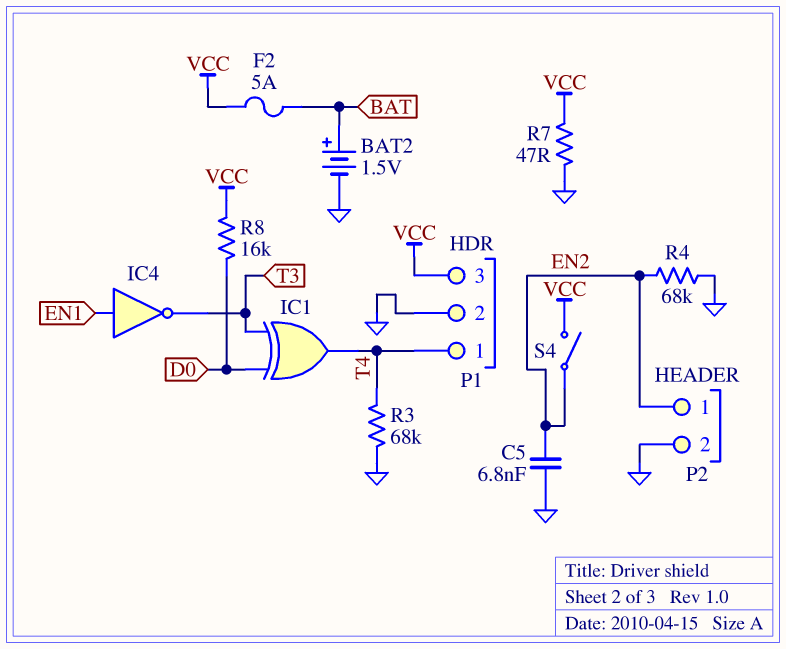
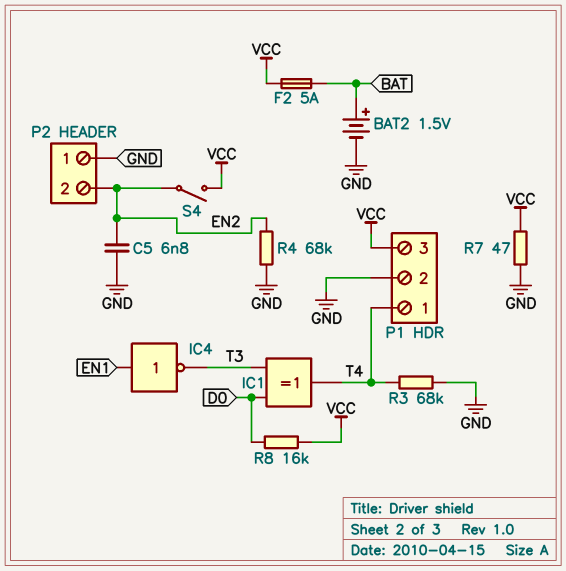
P2 pin 1: EN2 -> GND
P2 pin 2: GND -> EN2

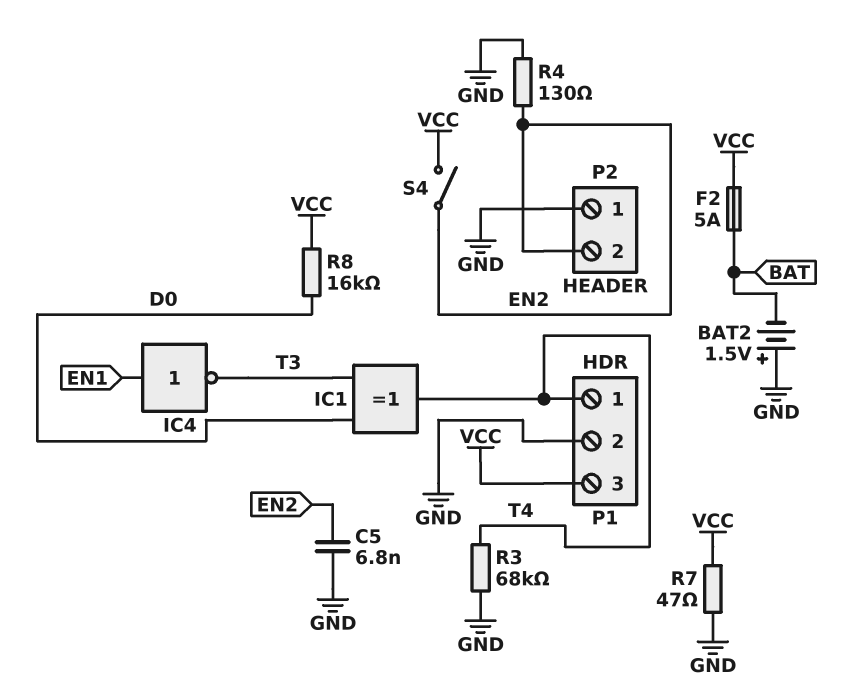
BAT2: 1.5V (plus BAT, minus GND) -> 1.5V (plus GND, minus BAT)
R4: 68k (EN2, GND) -> 130 (EN2, GND)

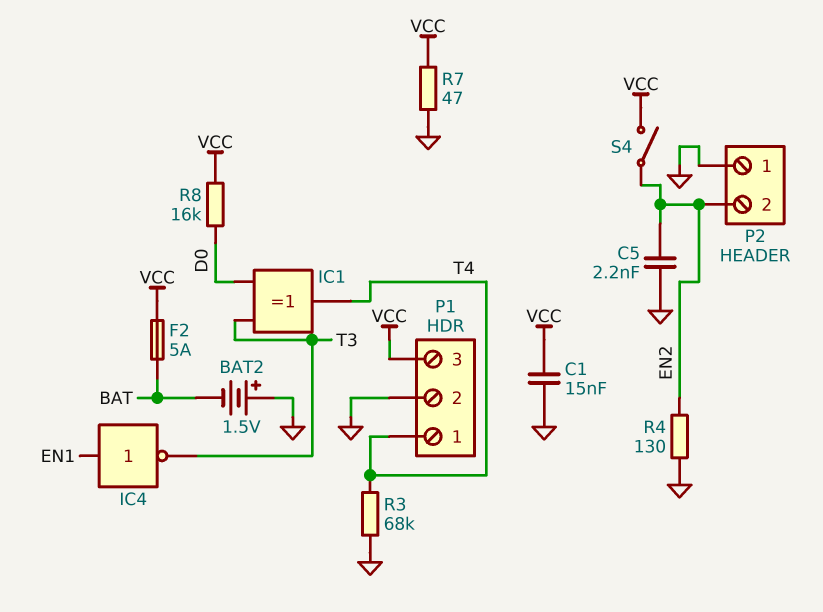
C1: none -> 15nF (GND, VCC)
C5: 6.8nF (EN2, GND) -> 2.2nF (EN2, GND)

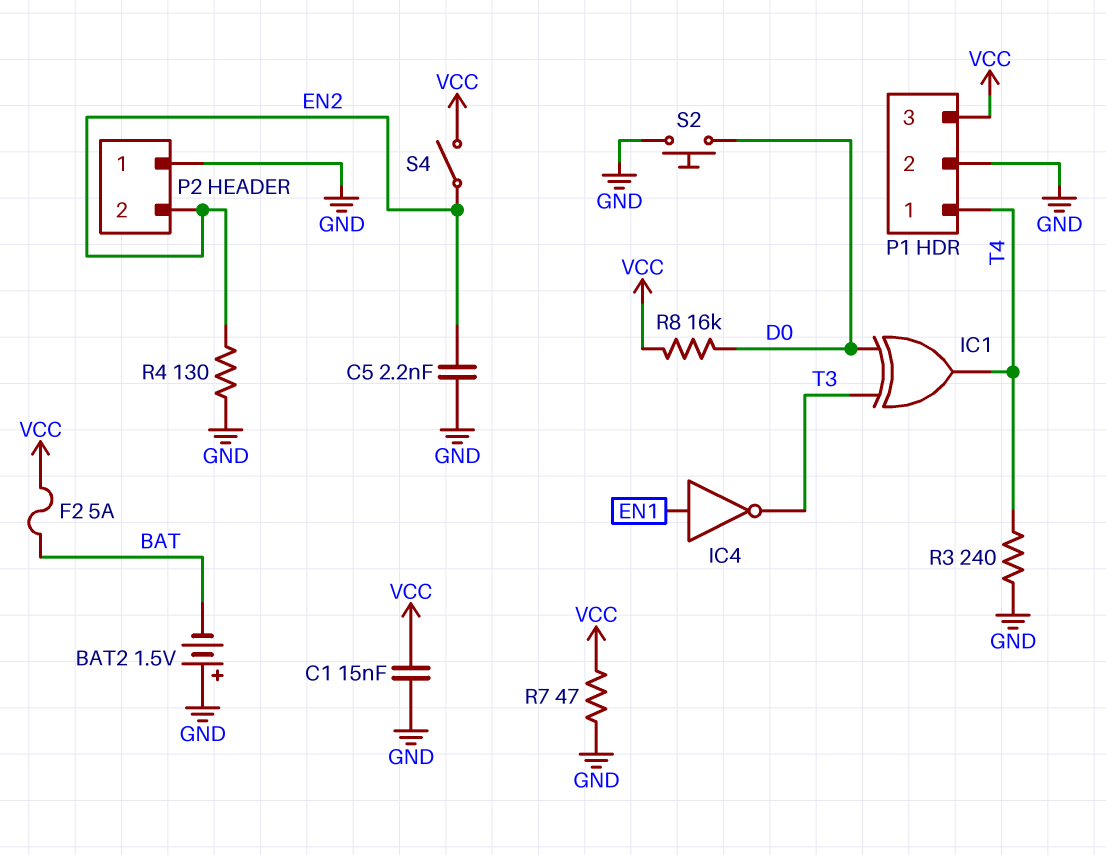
R3: 68k (GND, T4) -> 240 (GND, T4)
S2: none -> button (D0, GND)

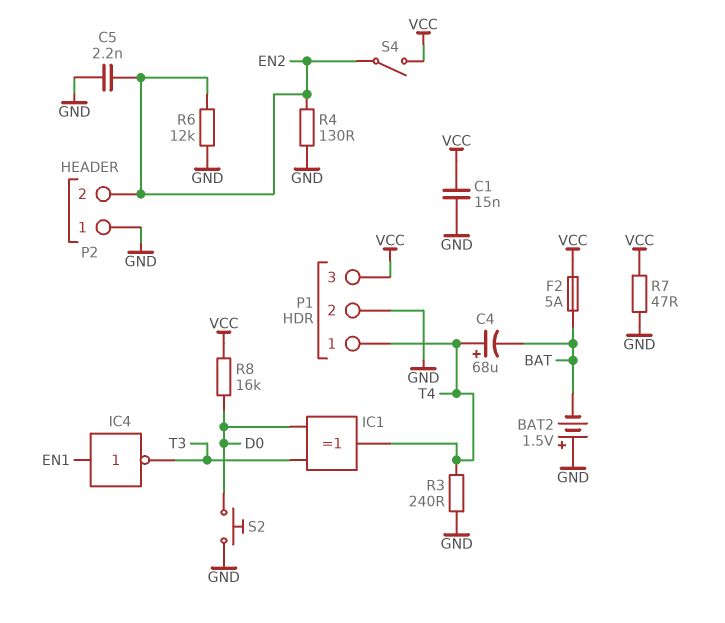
C4: none -> 68uF (plus T4, minus BAT)
R6: none -> 12k (EN2, GND)

